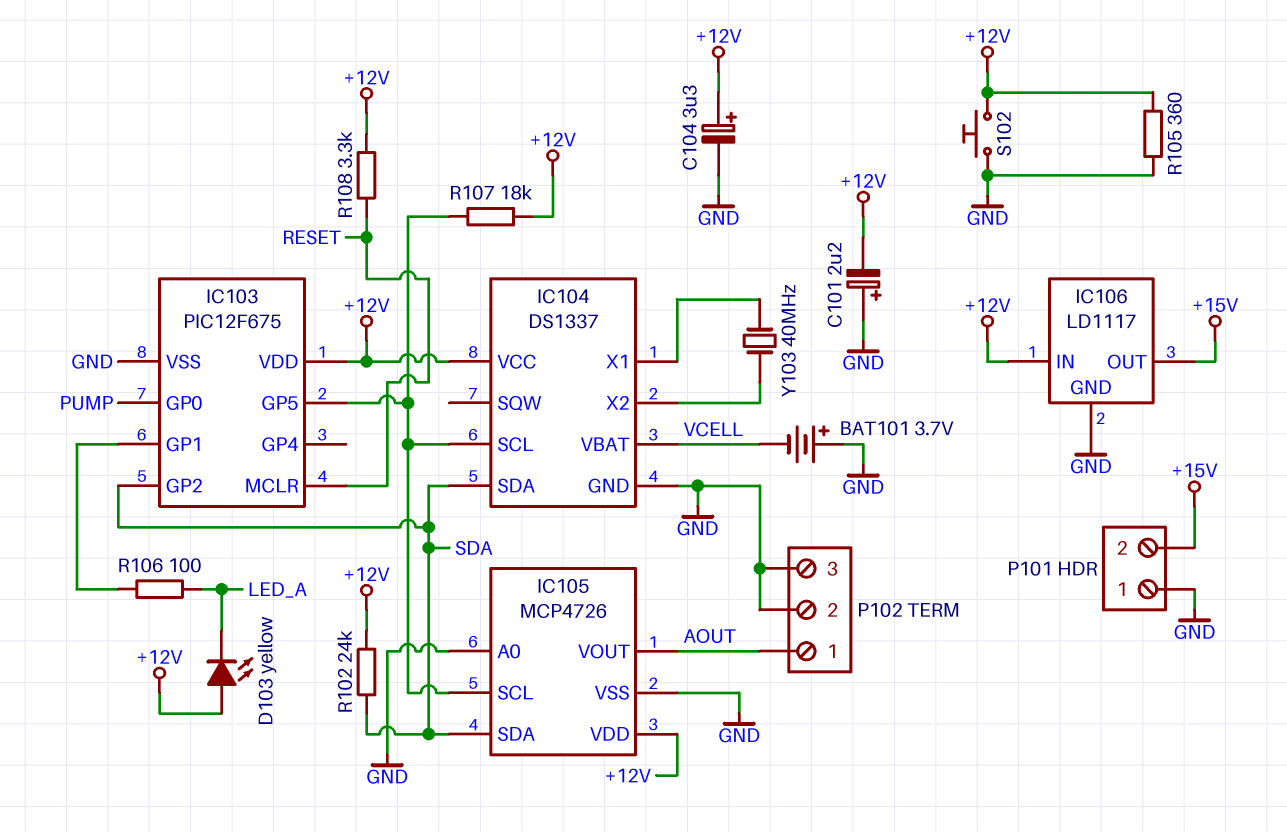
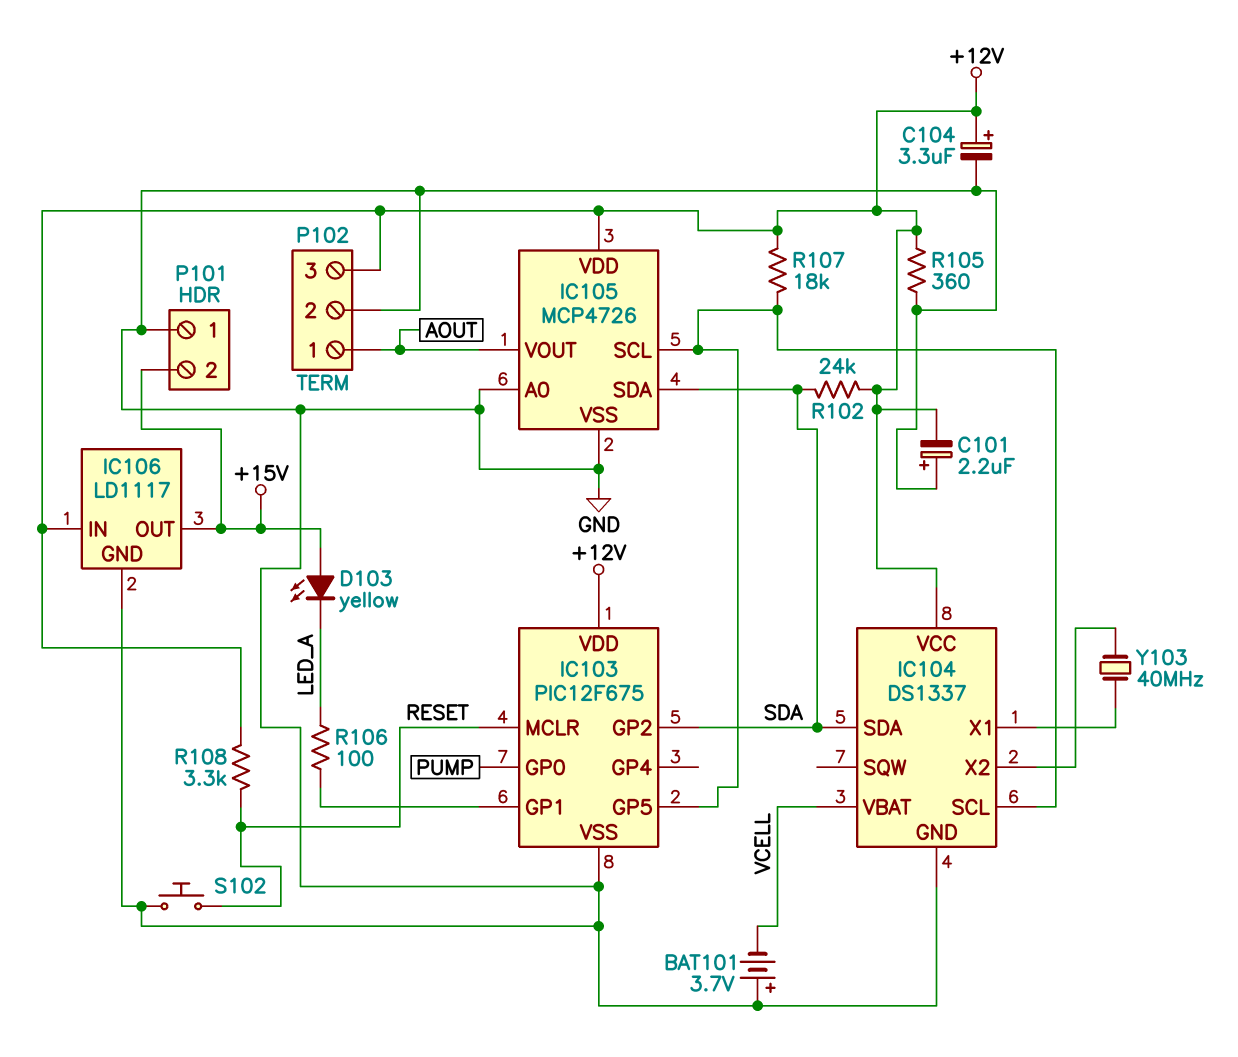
D103: LED yellow (A +12V, K LED_A) -> LED yellow (A +15V, K LED_A)
P102 pin 3: GND -> +12V
S102: button (+12V, GND) -> button (GND, RESET)

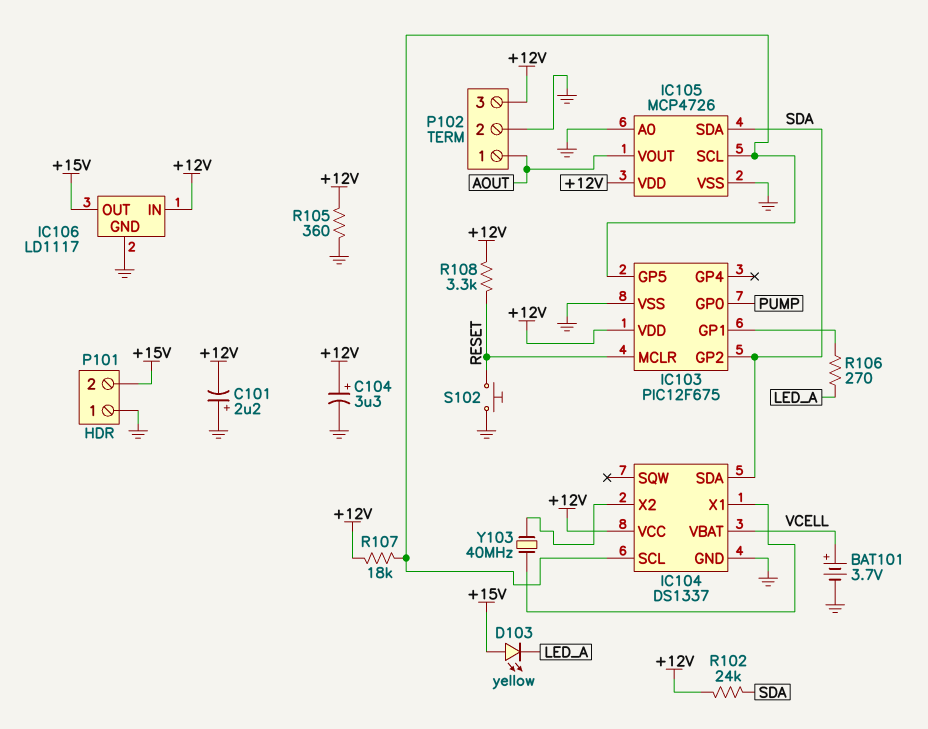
BAT101: 3.7V (plus GND, minus VCELL) -> 3.7V (plus VCELL, minus GND)
R106: 100 (IC103/GP1, LED_A) -> 270 (IC103/GP1, LED_A)

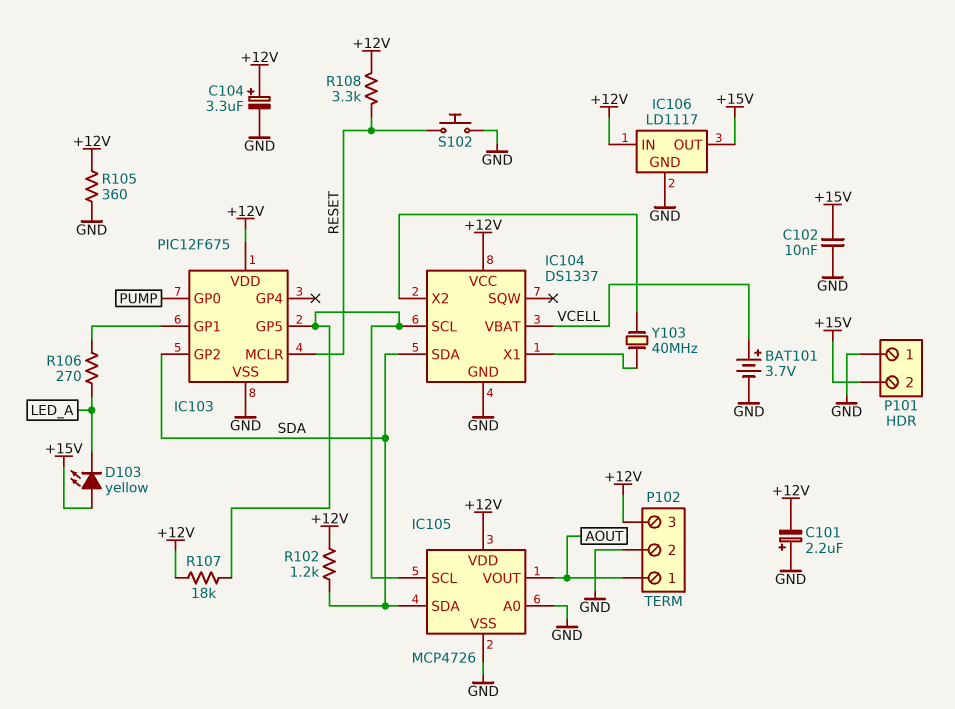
C102: none -> 10nF (+15V, GND)
R102: 24k (+12V, SDA) -> 1.2k (+12V, SDA)

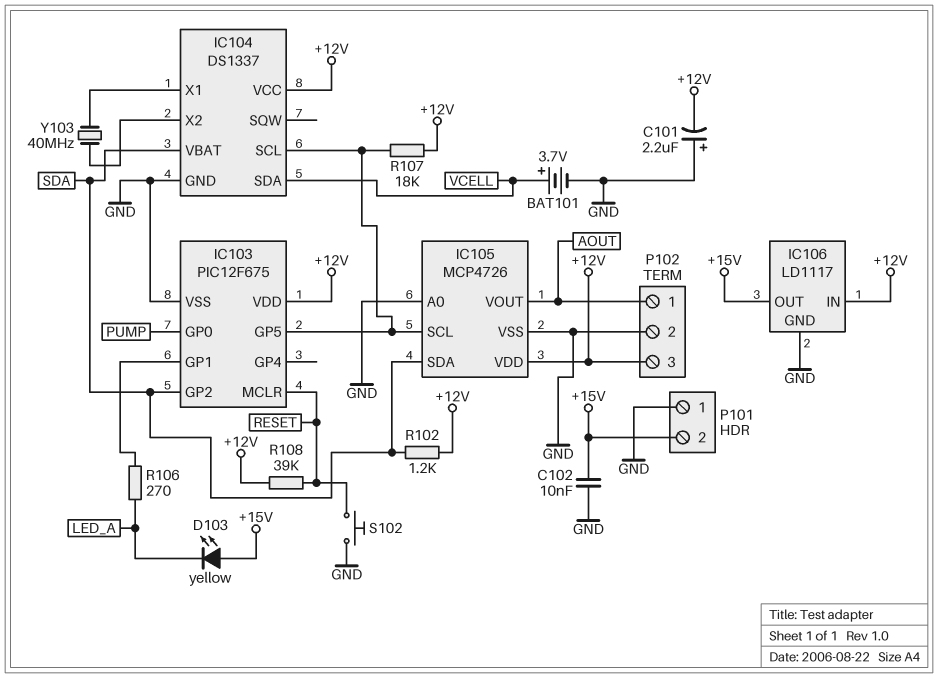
C104: 3.3uF (plus +12V, minus GND) -> none
IC104 pin SDA: SDA -> VCELL
IC104 pin VBAT: VCELL -> SDA
R105: 360 (+12V, GND) -> none
R108: 3.3k (+12V, RESET) -> 39k (+12V, RESET)

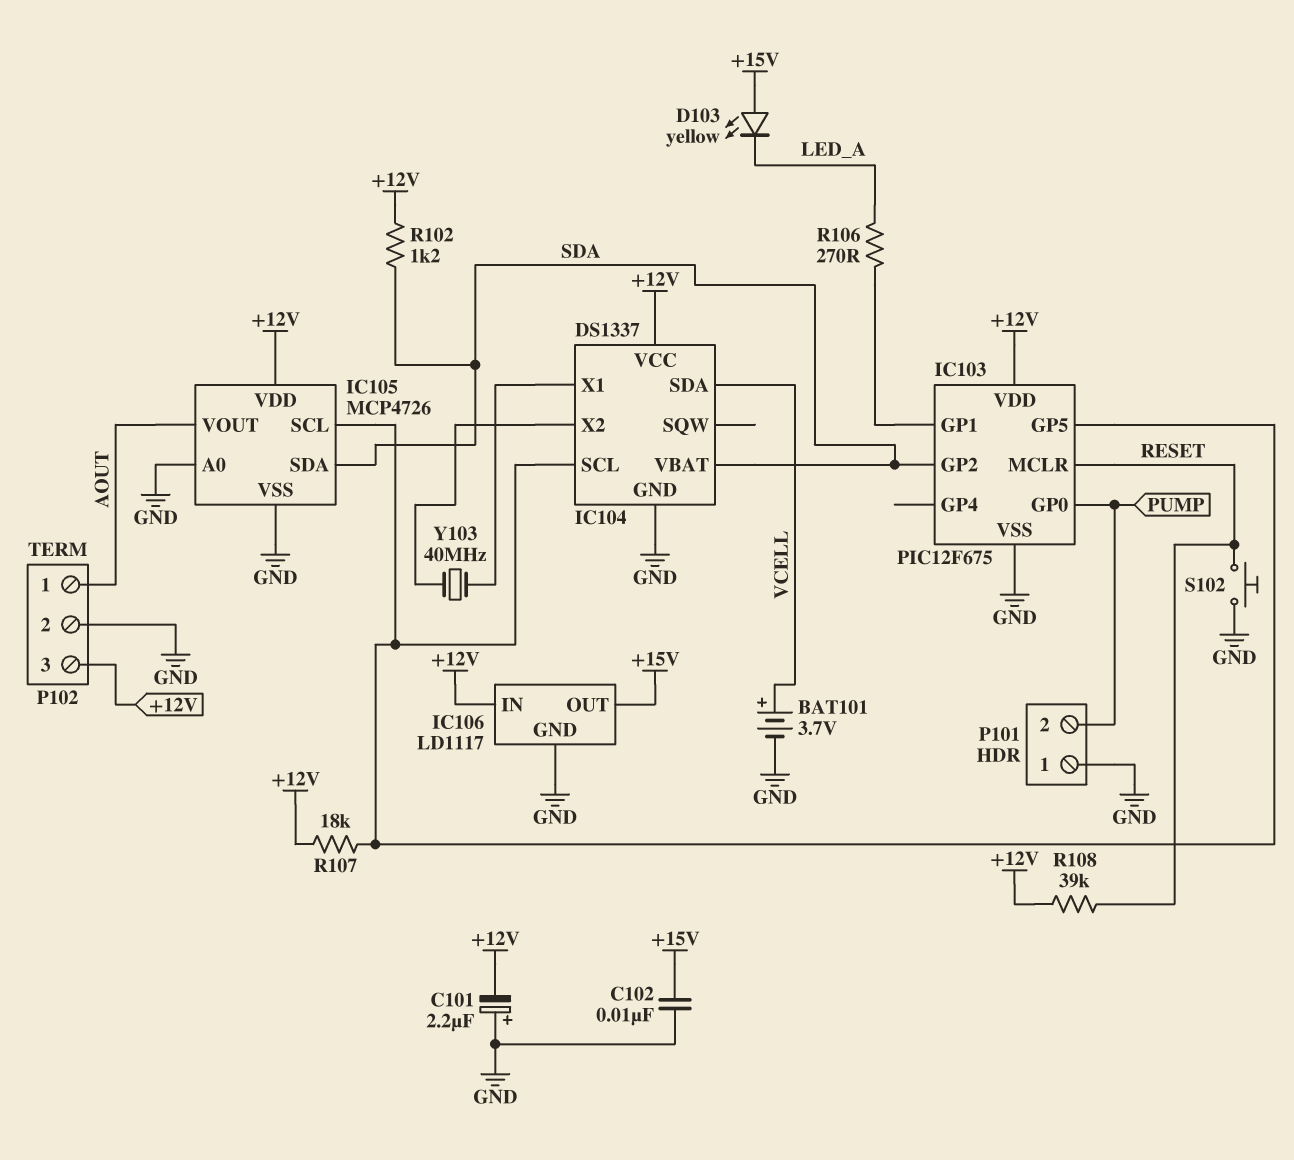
P101 pin 2: +15V -> PUMP

